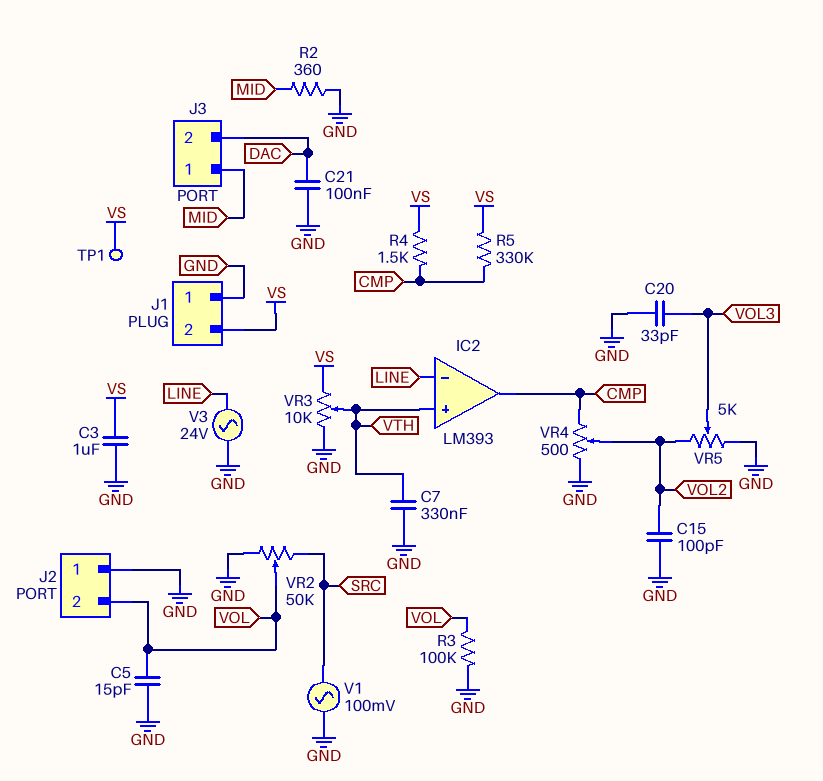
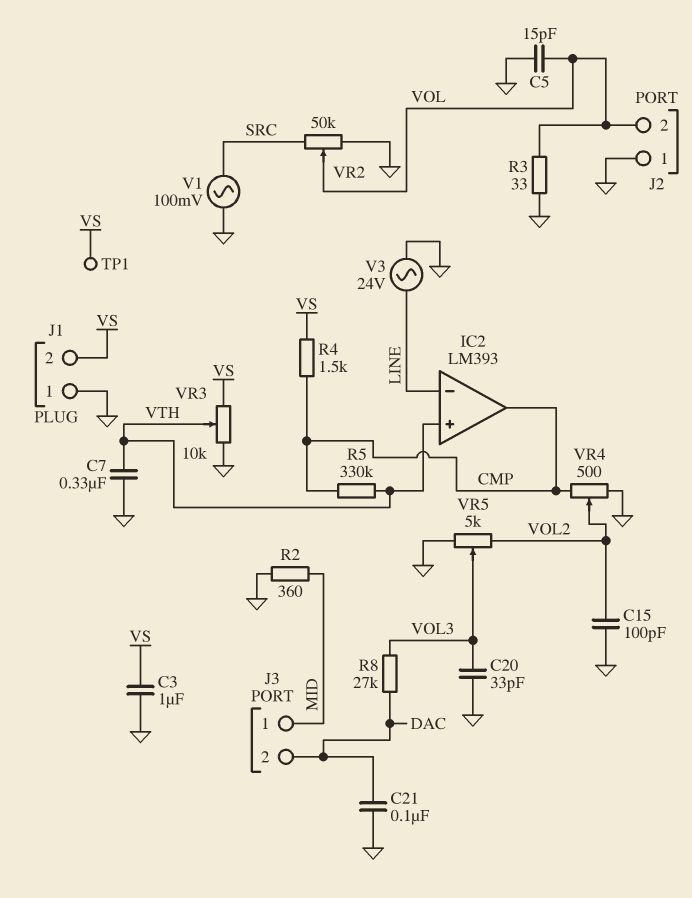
R3: 100k (GND, VOL) -> 33 (GND, VOL)
R5: 330k (CMP, VS) -> 330k (CMP, VTH)
R8: none -> 27k (DAC, VOL3)

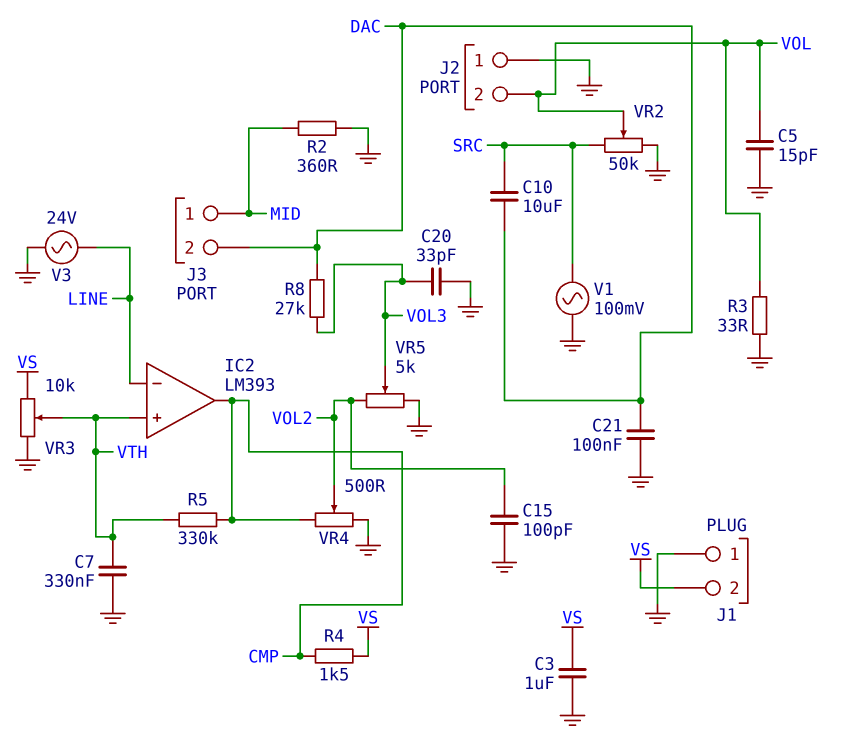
C10: none -> 10uF (DAC, SRC)
TP1: test point (VS) -> none

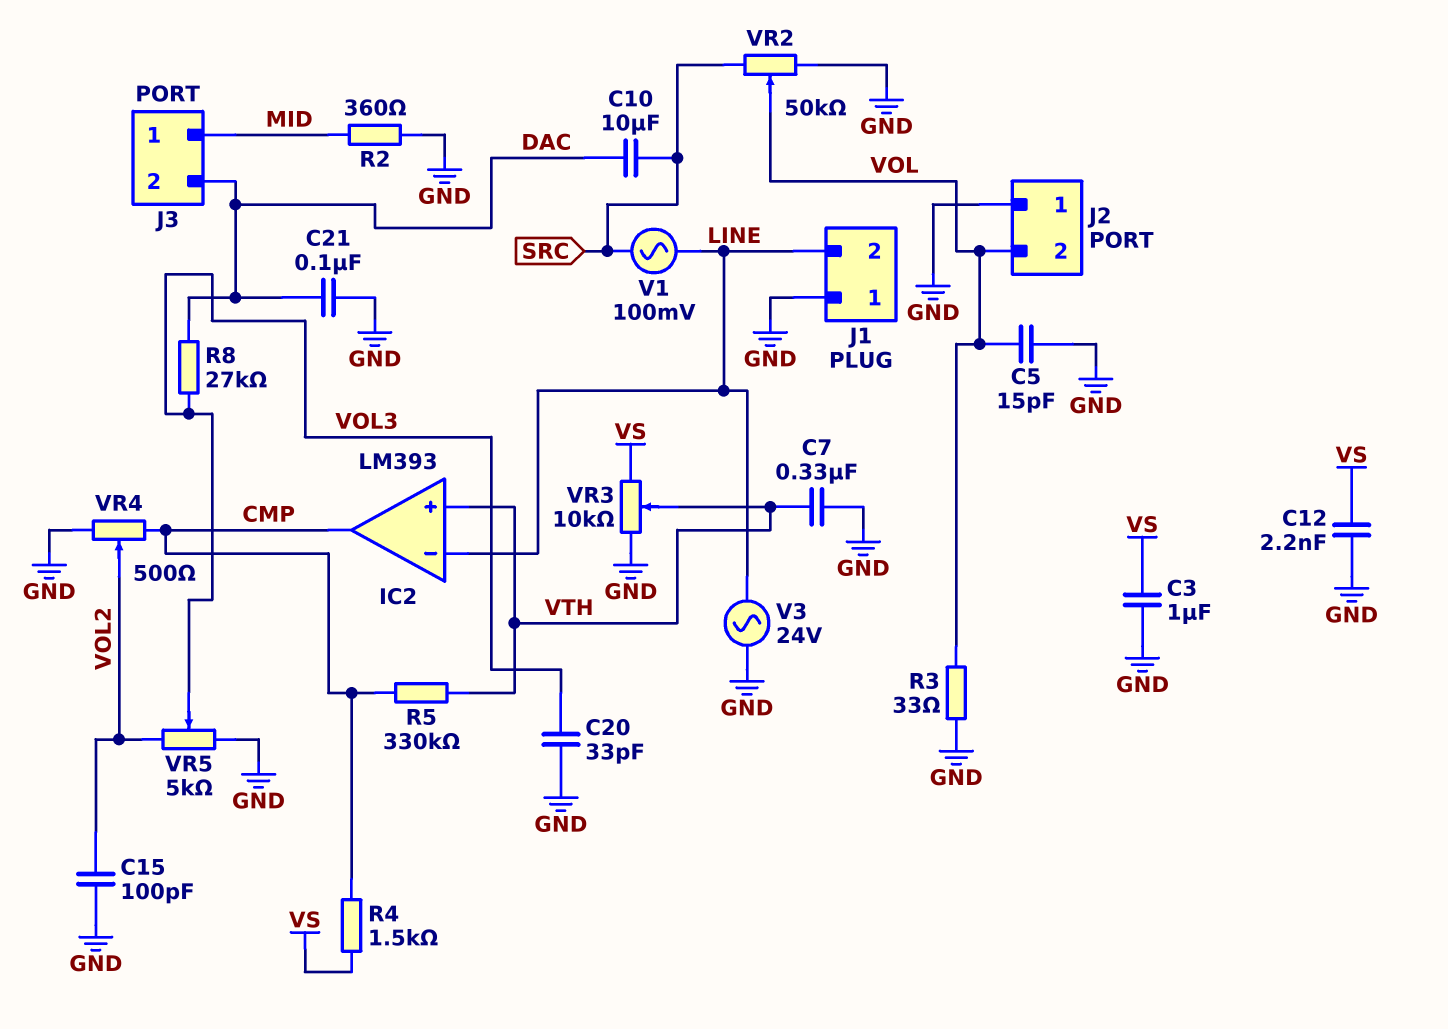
C12: none -> 2.2nF (GND, VS)
J1 pin 2: VS -> LINE
V1: AC 100mV (GND, SRC) -> AC 100mV (LINE, SRC)

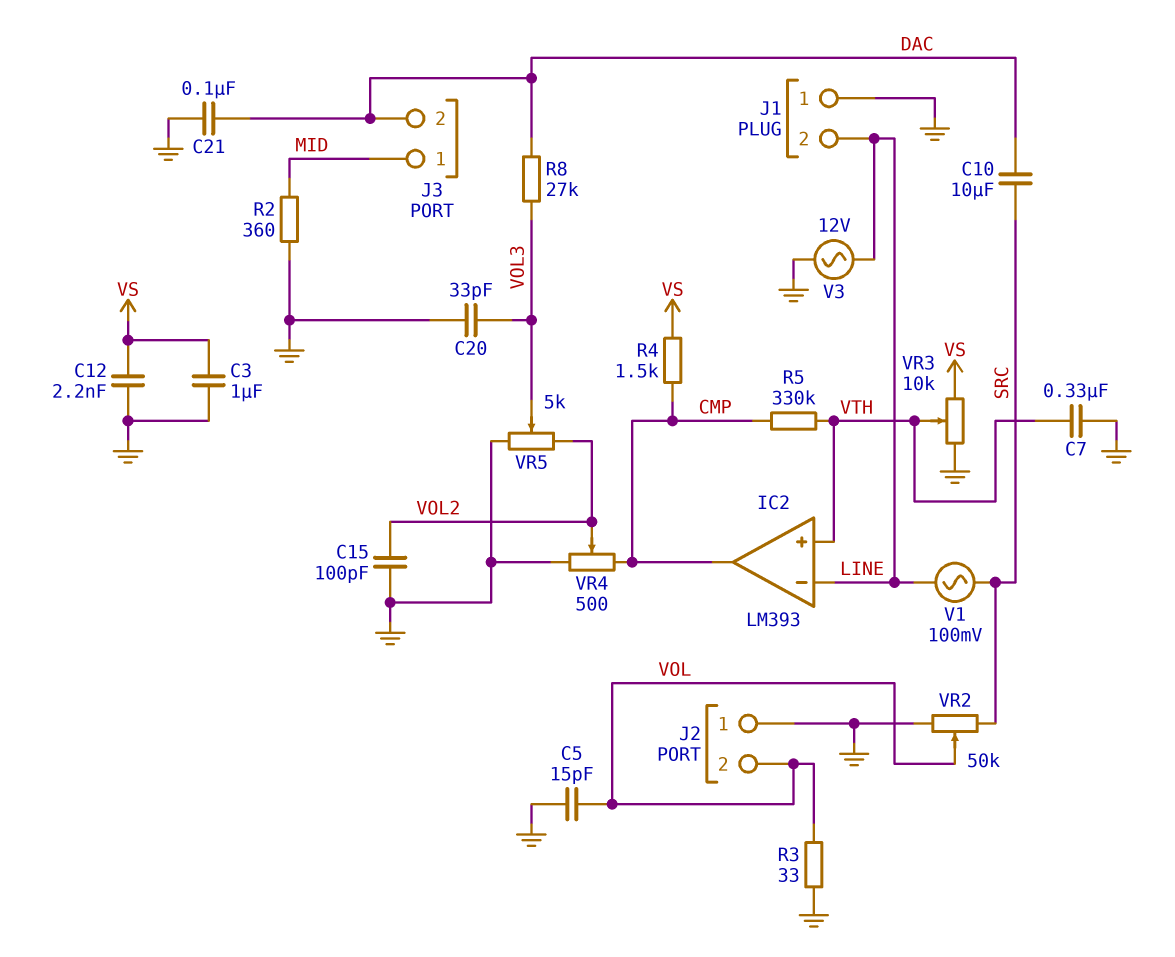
V3: AC 24V (GND, LINE) -> AC 12V (GND, LINE)

